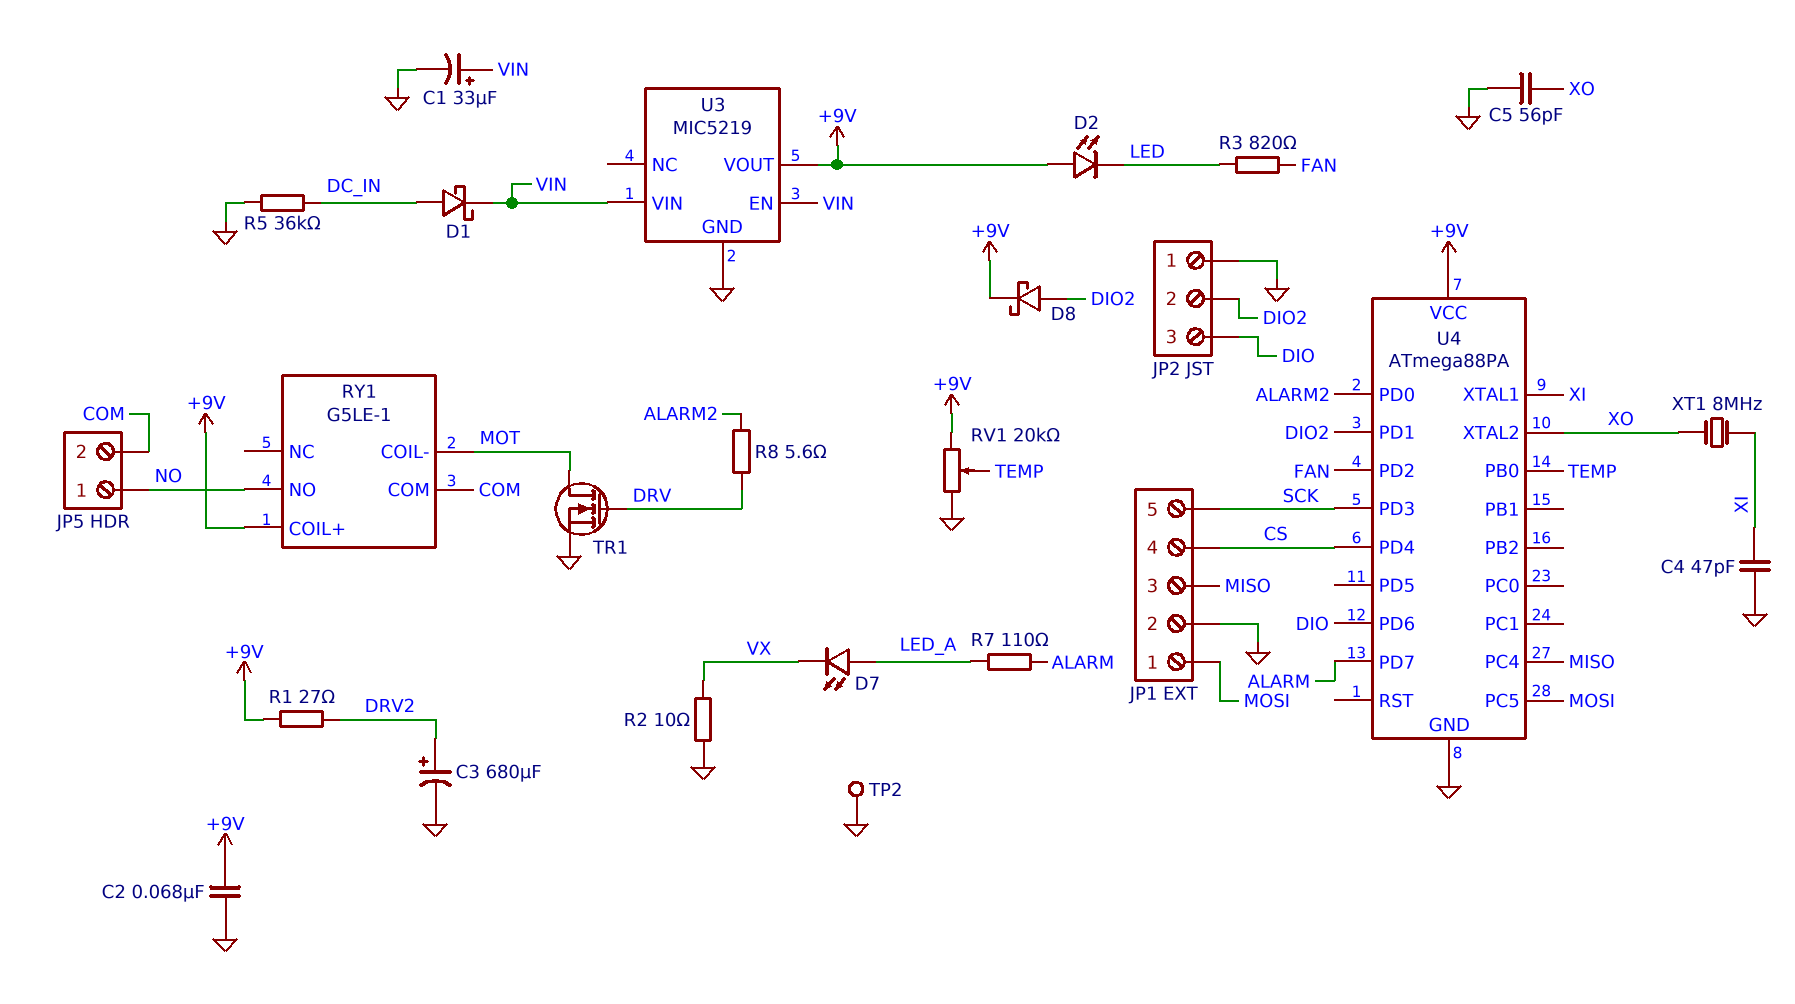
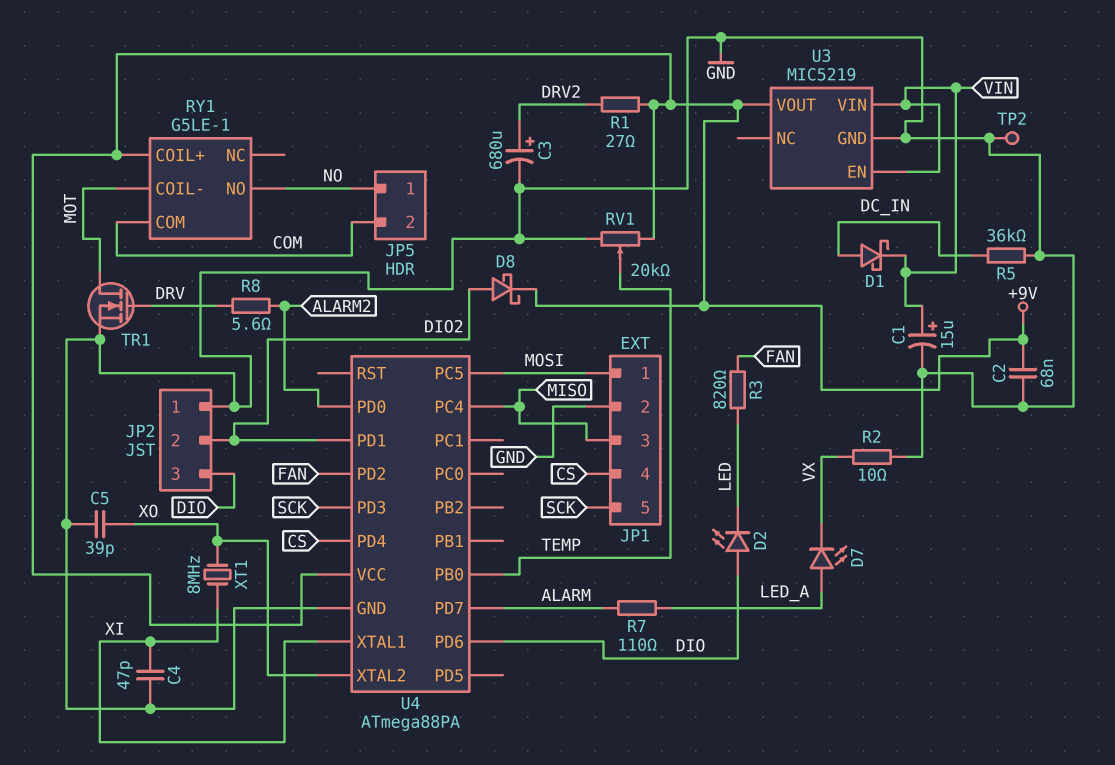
C1: 33uF (plus VIN, minus GND) -> 15uF (plus VIN, minus GND)
C5: 56pF (GND, XO) -> 39pF (GND, XO)
D2: LED (A +9V, K LED) -> LED (A DIO, K LED)

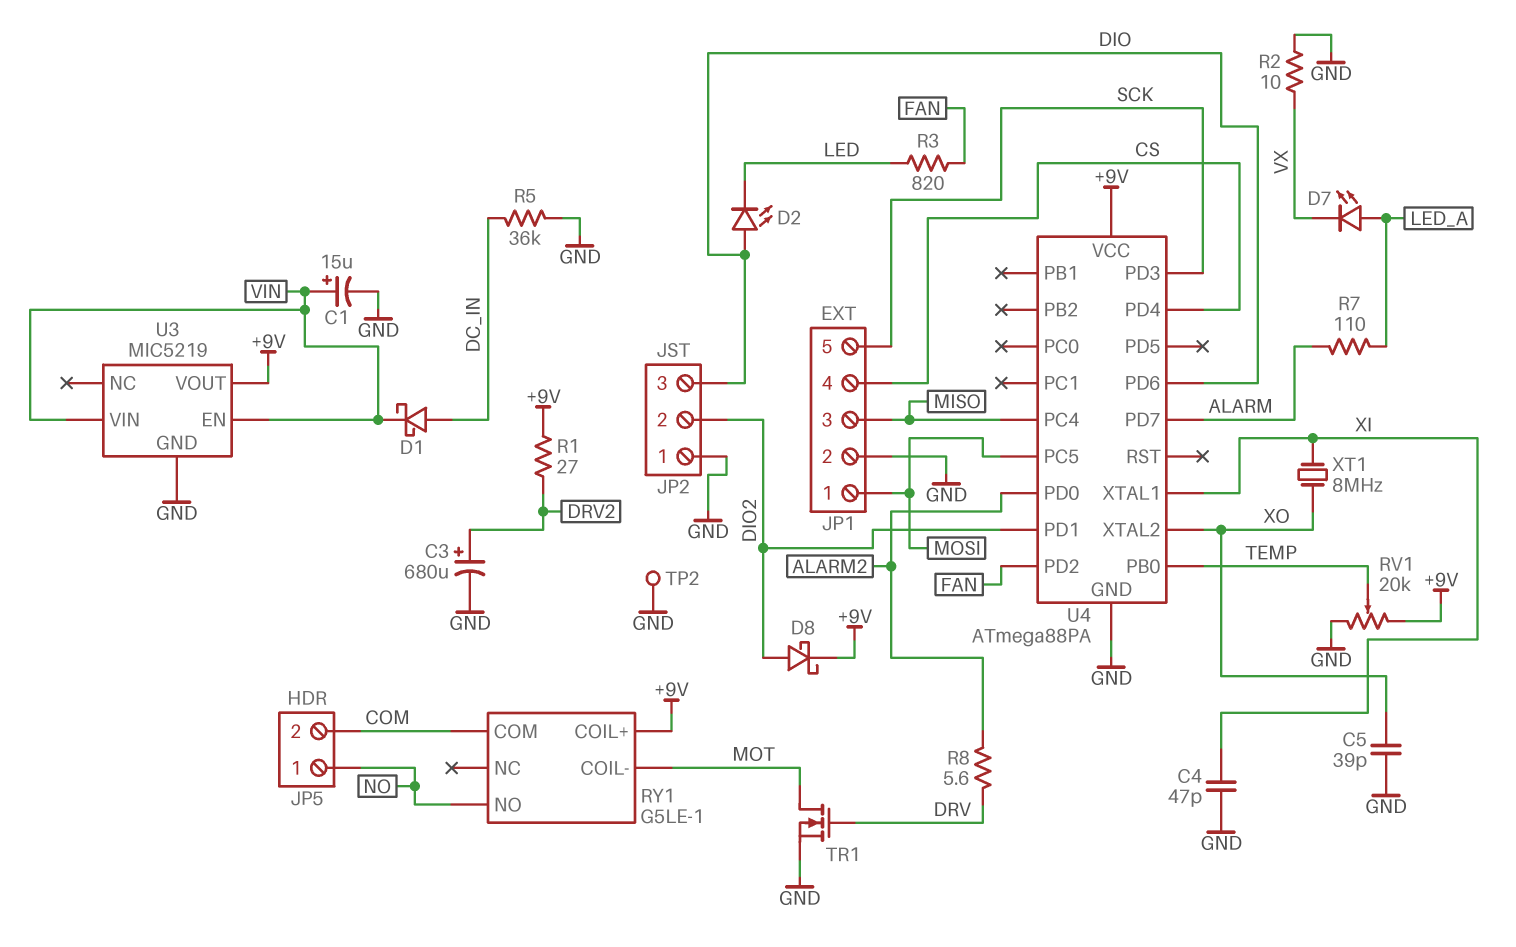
C2: 68nF (+9V, GND) -> none

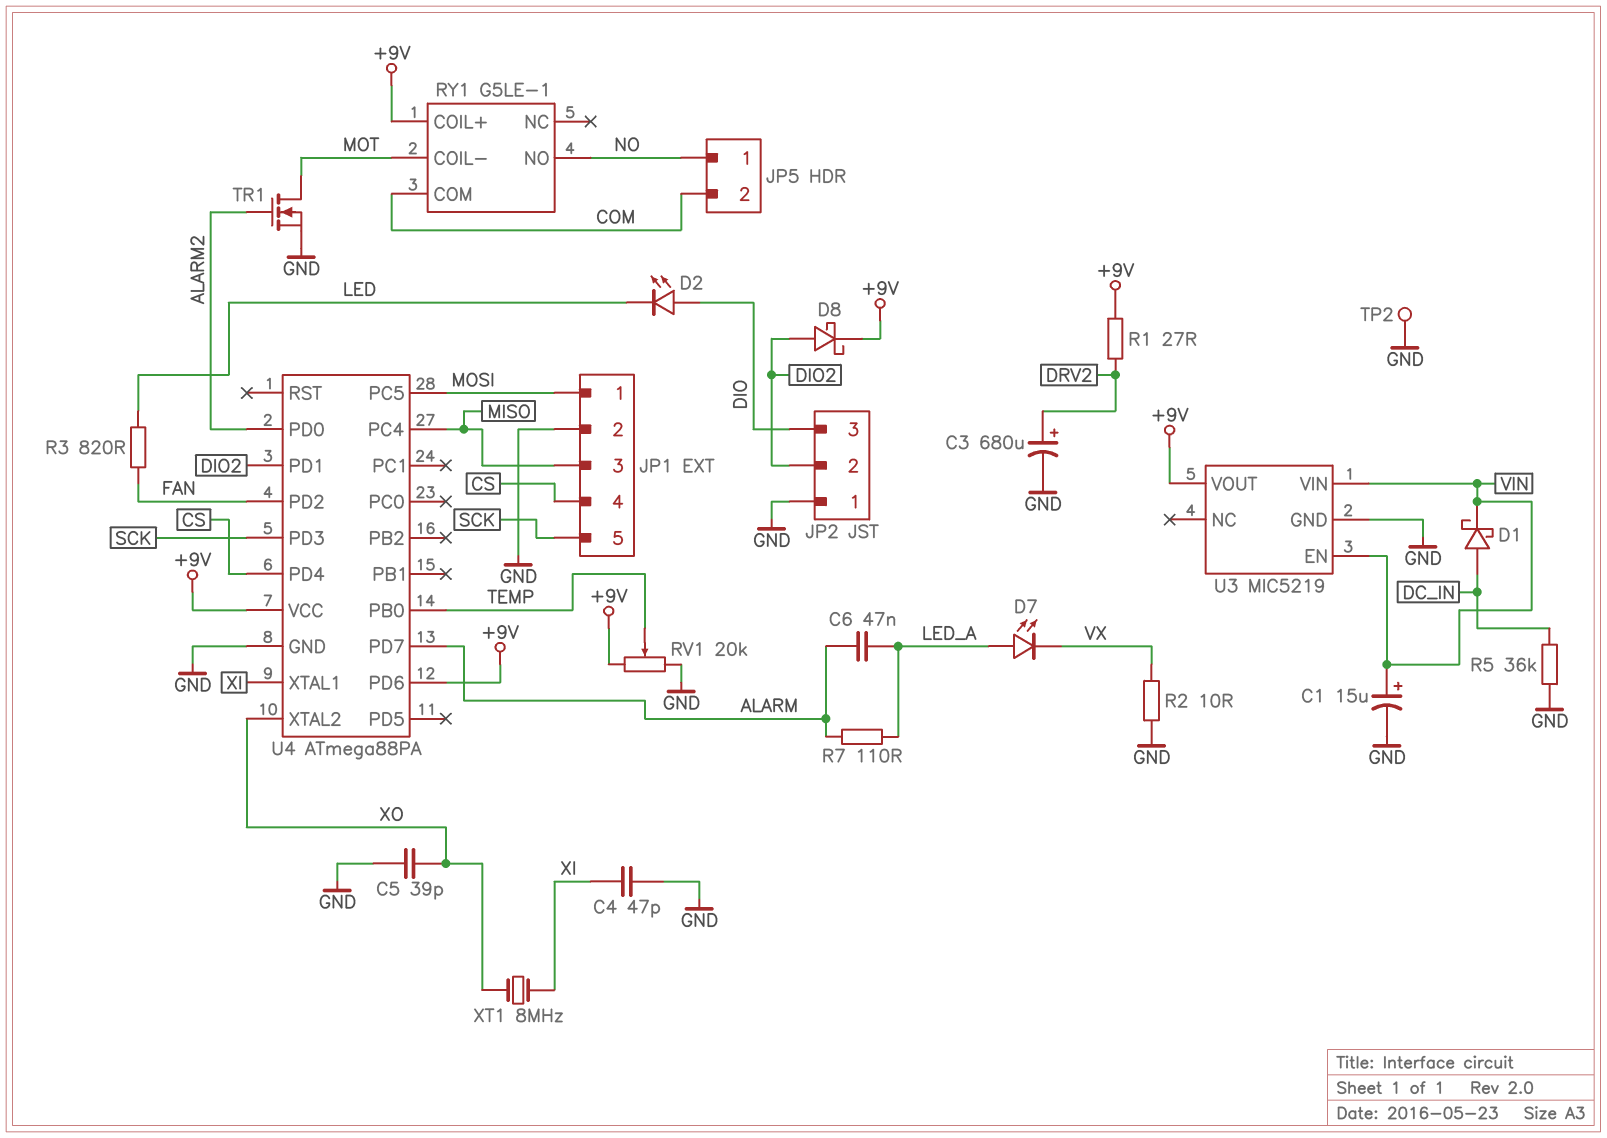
C6: none -> 47nF (ALARM, LED_A)
R8: 5.6 (ALARM2, DRV) -> none
TR1: NMOS (G DRV, D MOT, S GND) -> NMOS (G ALARM2, D MOT, S GND)
U4 pin PD6: DIO -> +9V

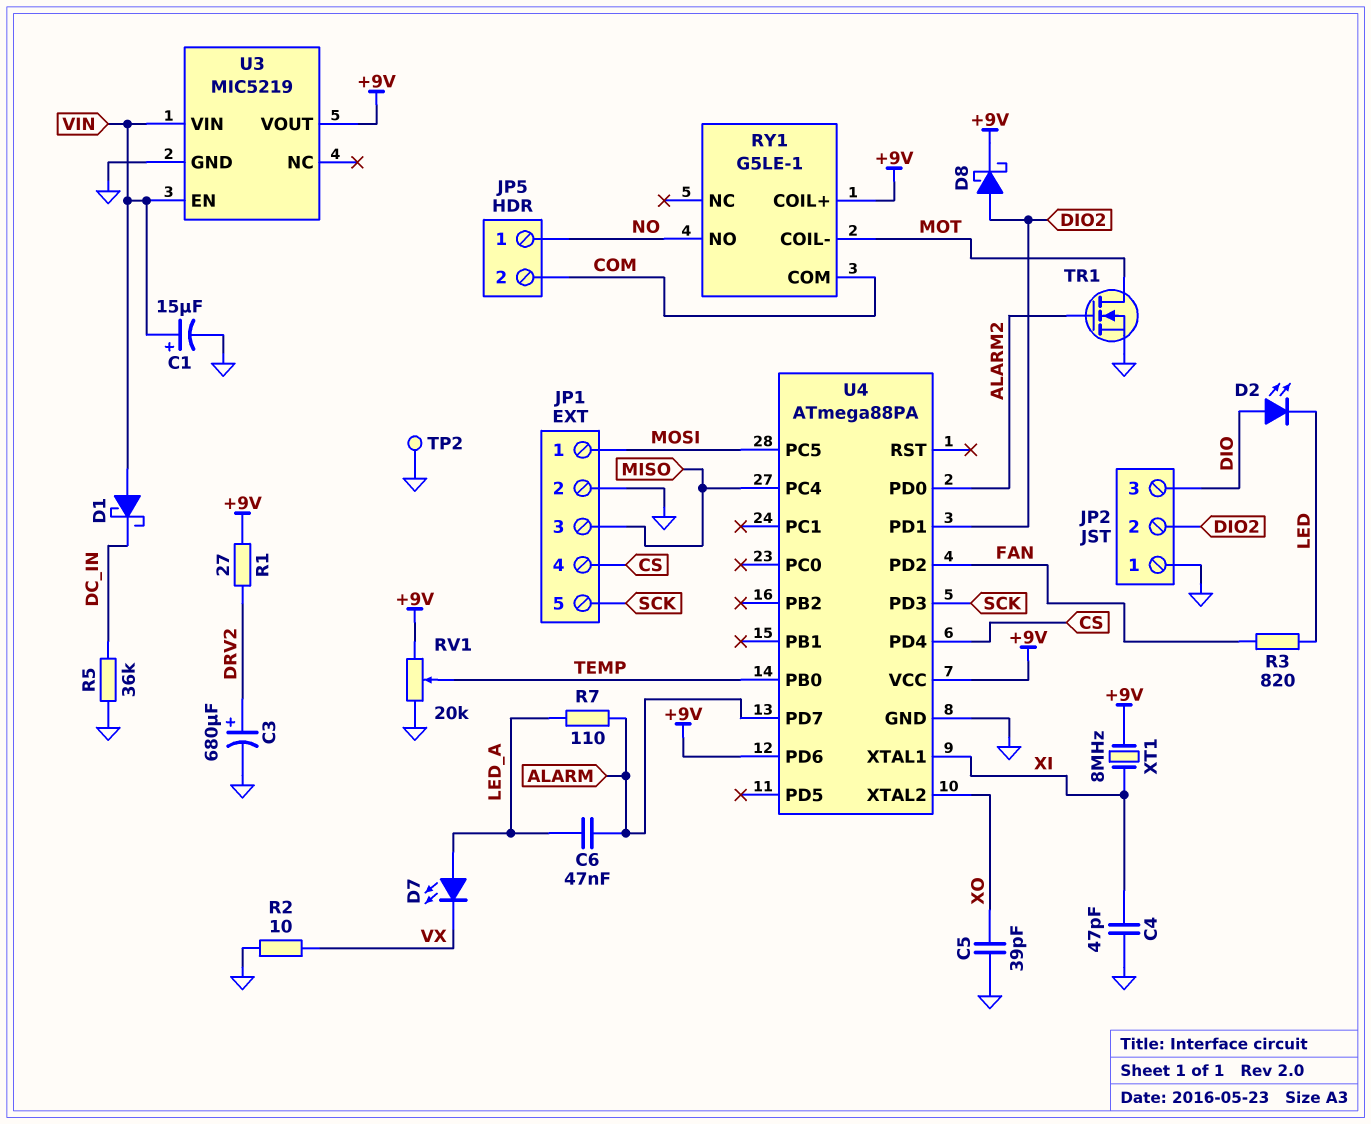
D1: schottky (A DC_IN, K VIN) -> schottky (A VIN, K DC_IN)
XT1: 8MHz (XI, XO) -> 8MHz (+9V, XI)

